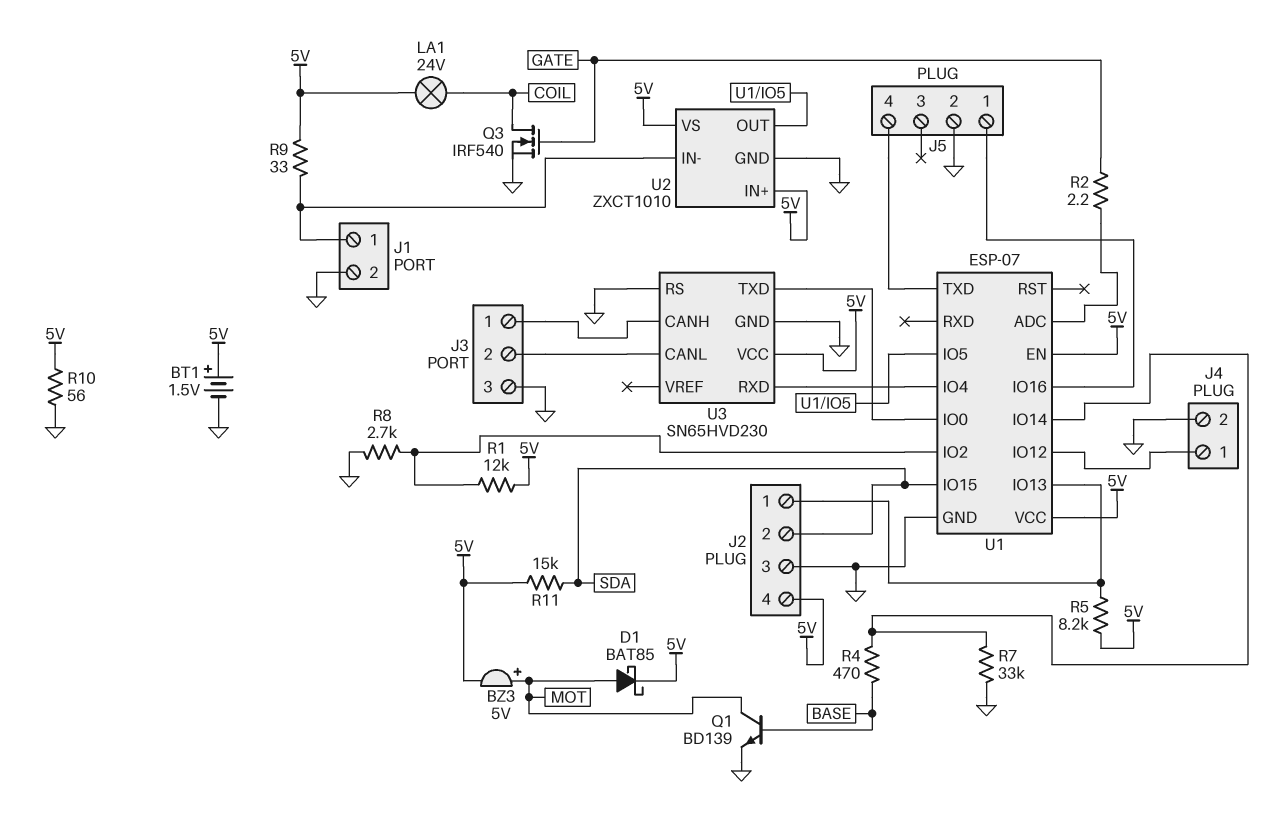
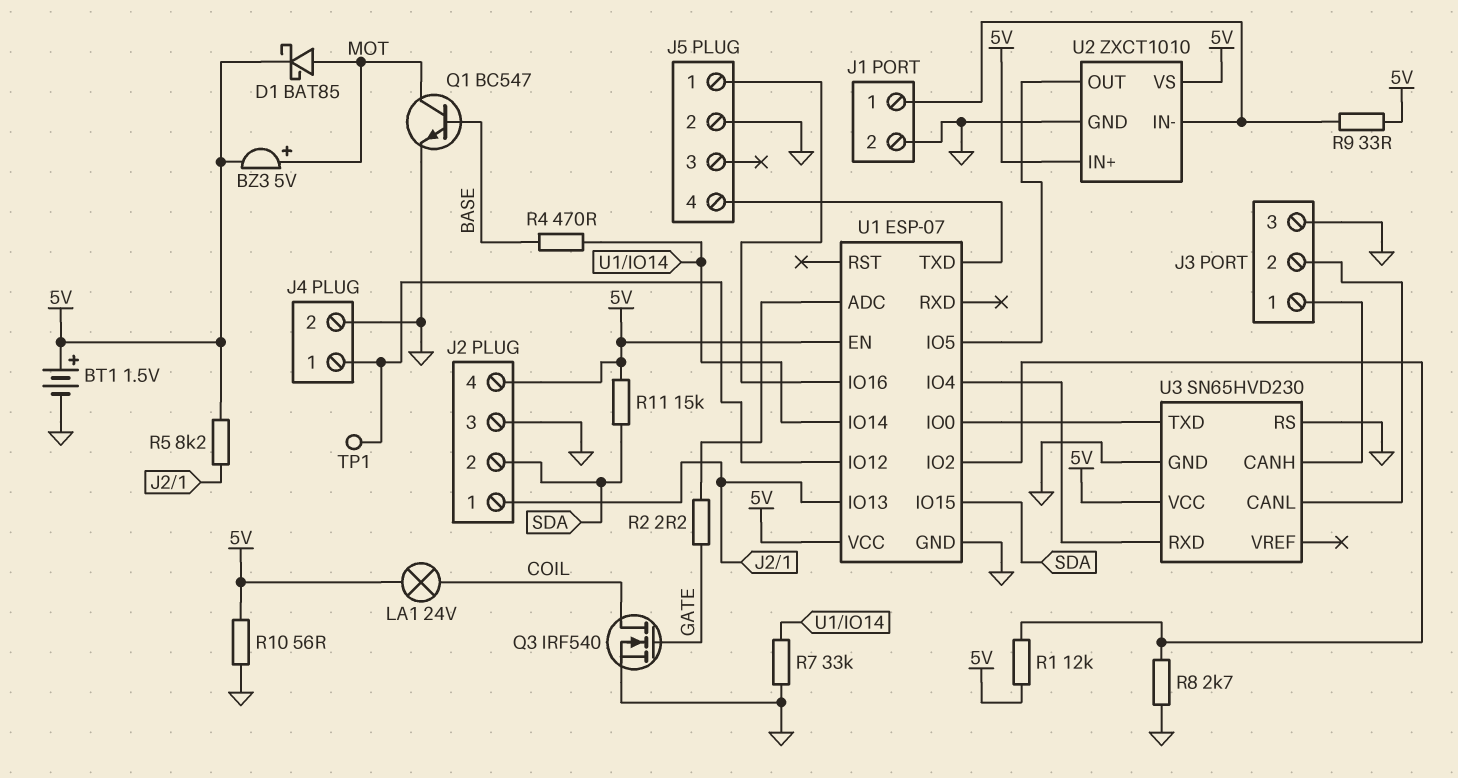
Q1: NPN BD139 (B BASE, C MOT, E GND) -> NPN BC547 (B BASE, C MOT, E GND)
TP1: none -> test point (J4/1)

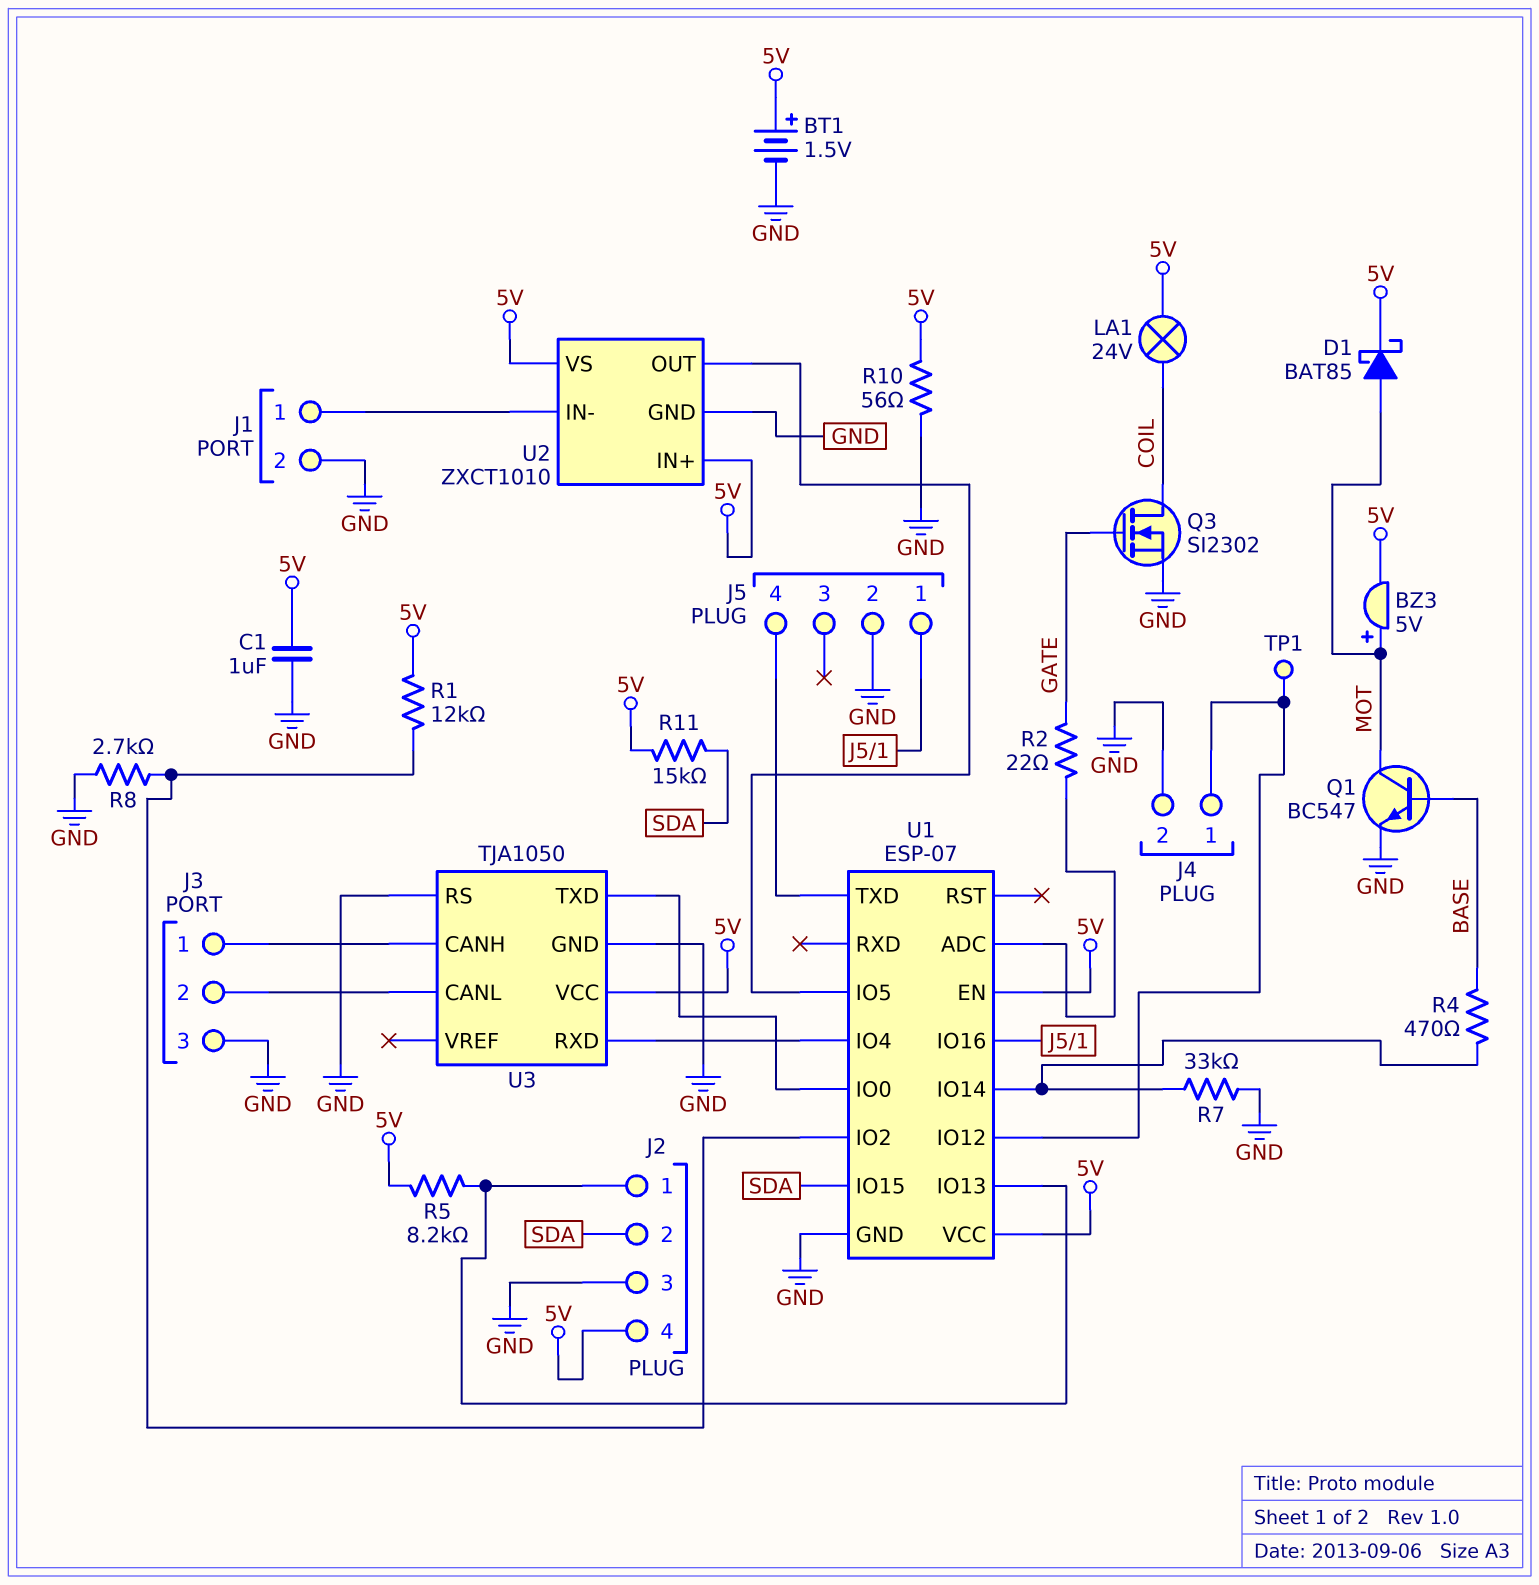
C1: none -> 1uF (5V, GND)
Q3: NMOS IRF540 (G GATE, D COIL, S GND) -> NMOS SI2302 (G GATE, D COIL, S GND)
R2: 2.2 (GATE, U1/ADC) -> 22 (GATE, U1/ADC)
R9: 33 (5V, J1/1) -> none
U3: SN65HVD230 -> TJA1050

